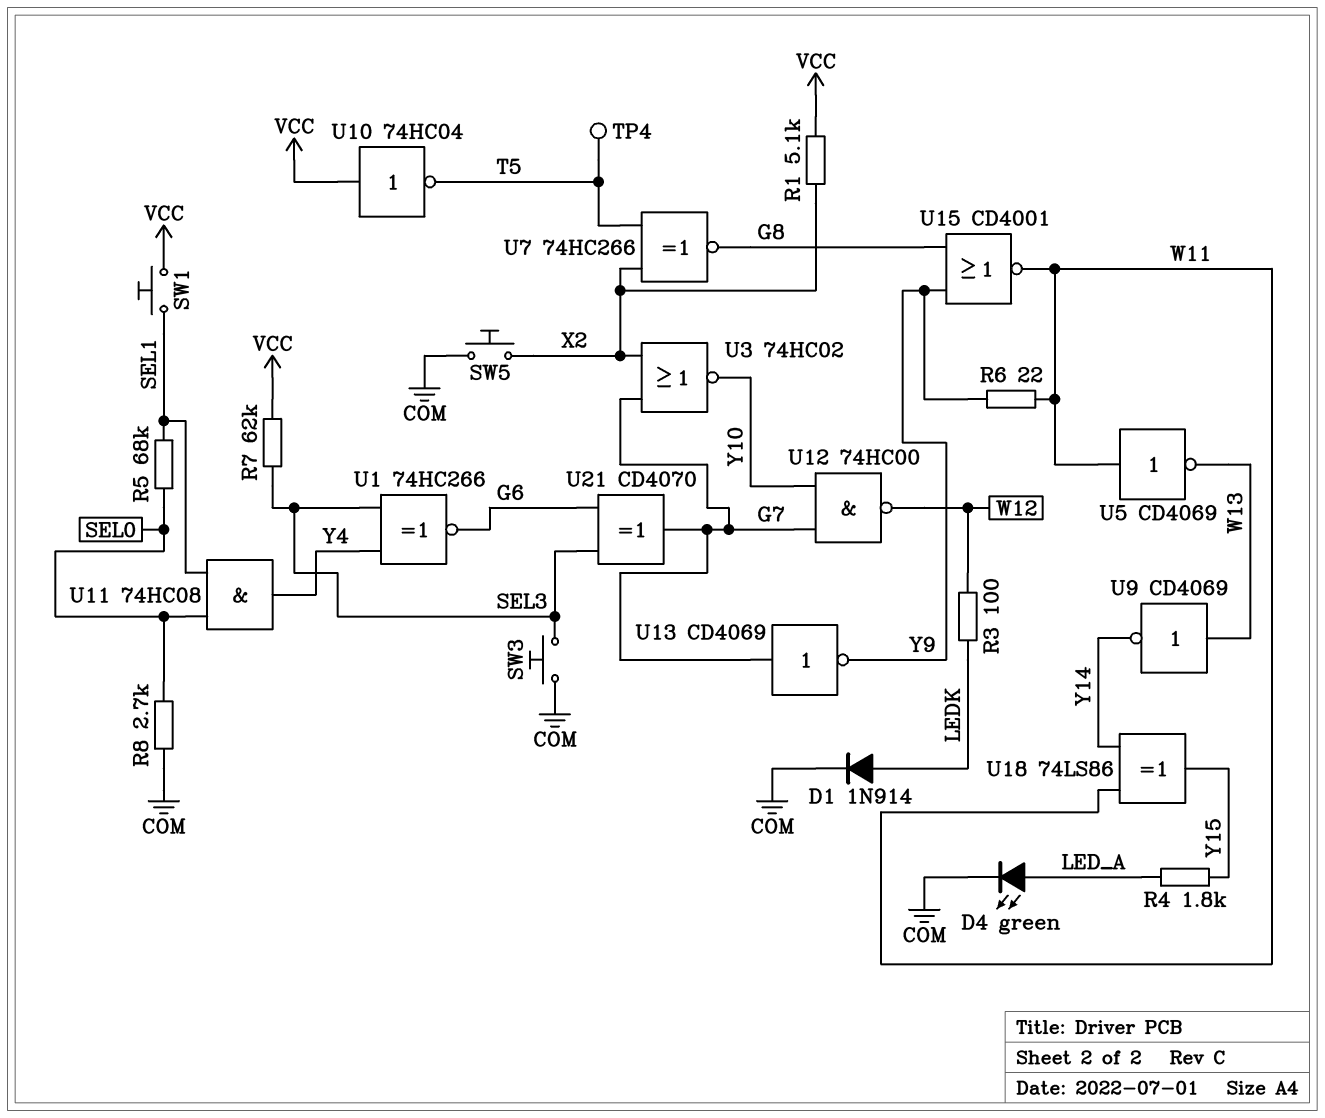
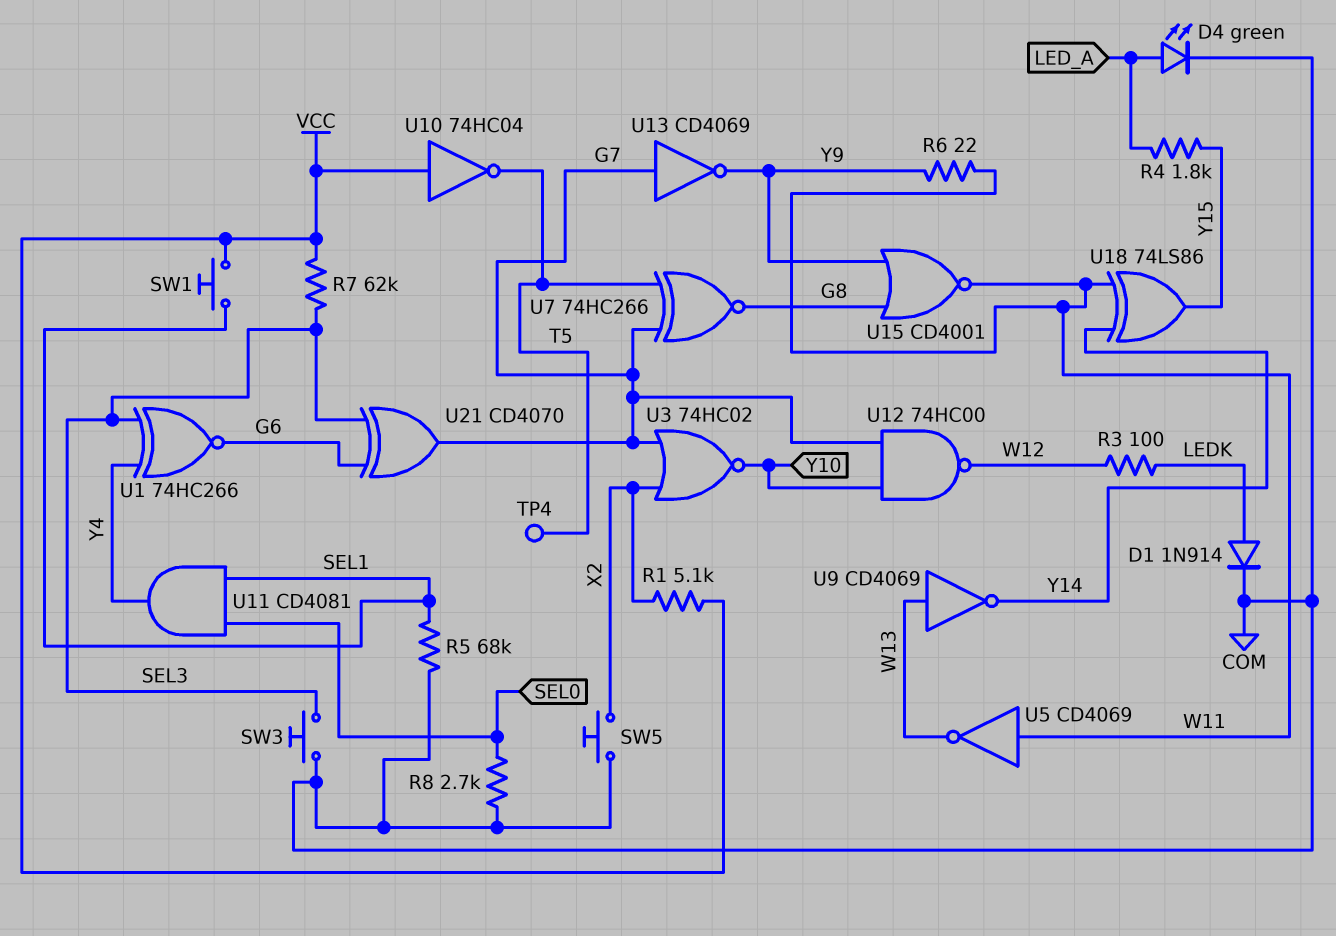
R5: 68k (SEL0, SEL1) -> 68k (COM, SEL1)
U7: XNOR 74HC266 (in T5, in X2, out G8) -> XNOR 74HC266 (in G7, in T5, out G8)
U11: AND 74HC08 (in SEL0, in SEL1, out Y4) -> AND CD4081 (in SEL0, in SEL1, out Y4)

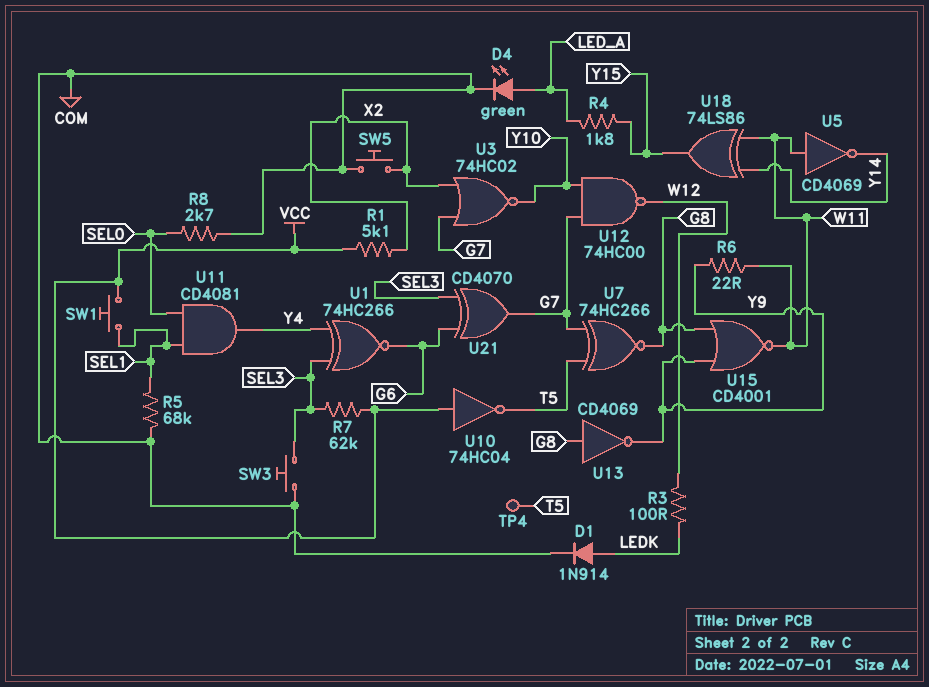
U5: NOT CD4069 (in W11, out W13) -> NOT CD4069 (in W11, out Y14)
U9: NOT CD4069 (in W13, out Y14) -> none
U13: NOT CD4069 (in G7, out Y9) -> NOT CD4069 (in G8, out Y9)

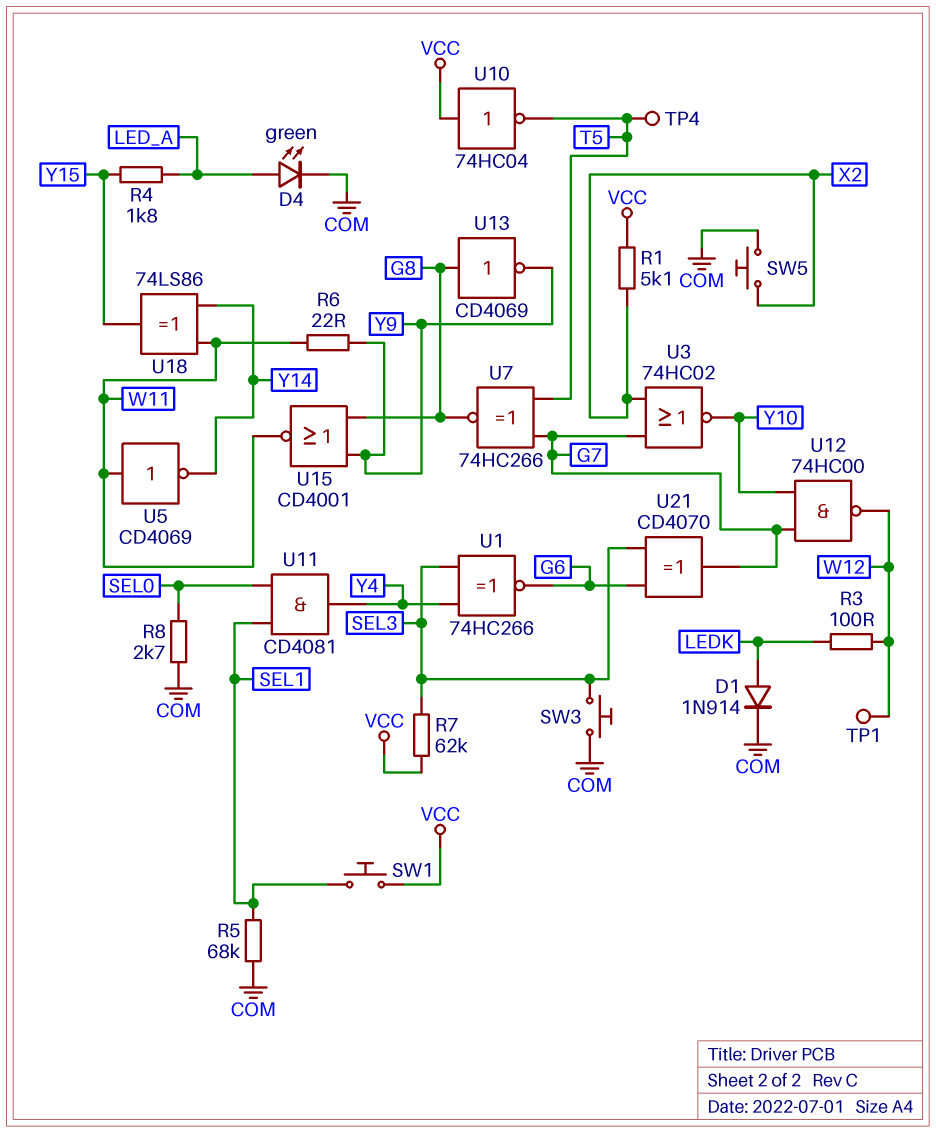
TP1: none -> test point (W12)

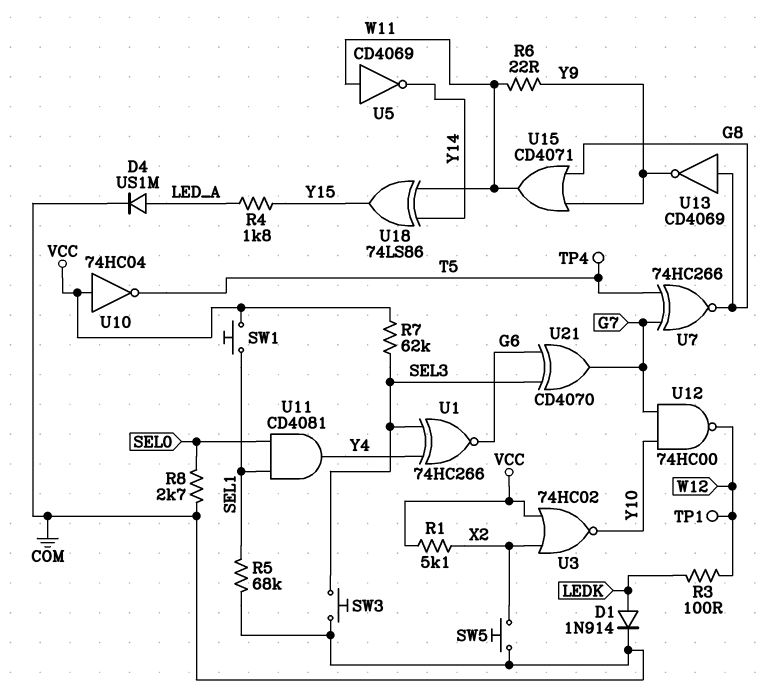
D4: LED green (A LED_A, K COM) -> diode US1M (A LED_A, K COM)
U3: NOR 74HC02 (in G7, in X2, out Y10) -> NOR 74HC02 (in VCC, in X2, out Y10)
U15: NOR CD4001 (in G8, in Y9, out W11) -> OR CD4071 (in G8, in Y9, out W11)

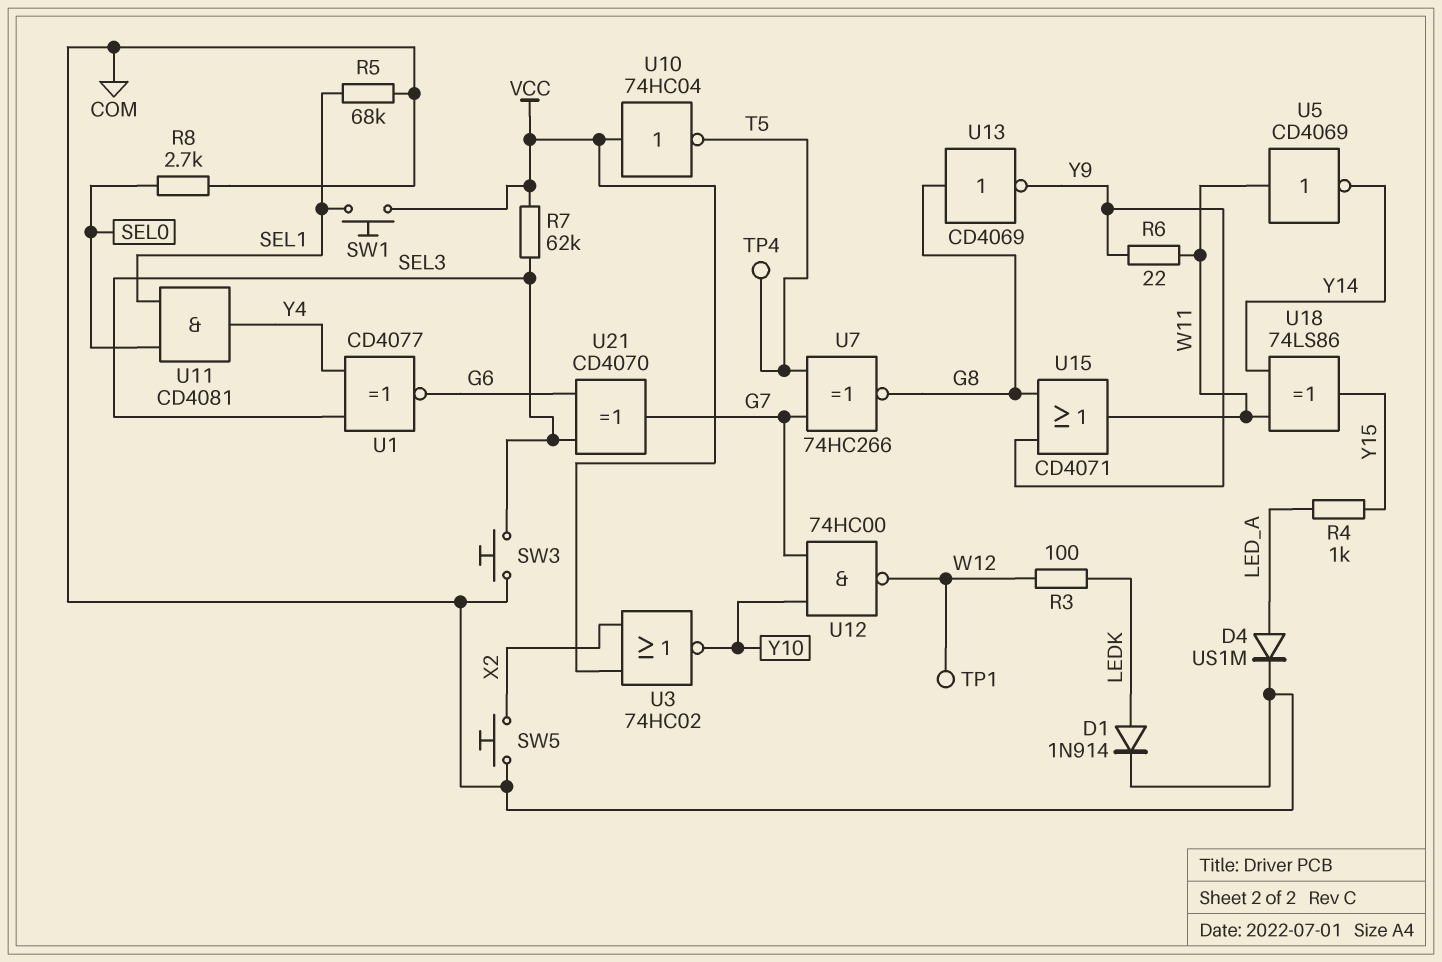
R1: 5.1k (VCC, X2) -> none
R4: 1.8k (LED_A, Y15) -> 1k (LED_A, Y15)
U1: XNOR 74HC266 (in SEL3, in Y4, out G6) -> XNOR CD4077 (in SEL3, in Y4, out G6)

